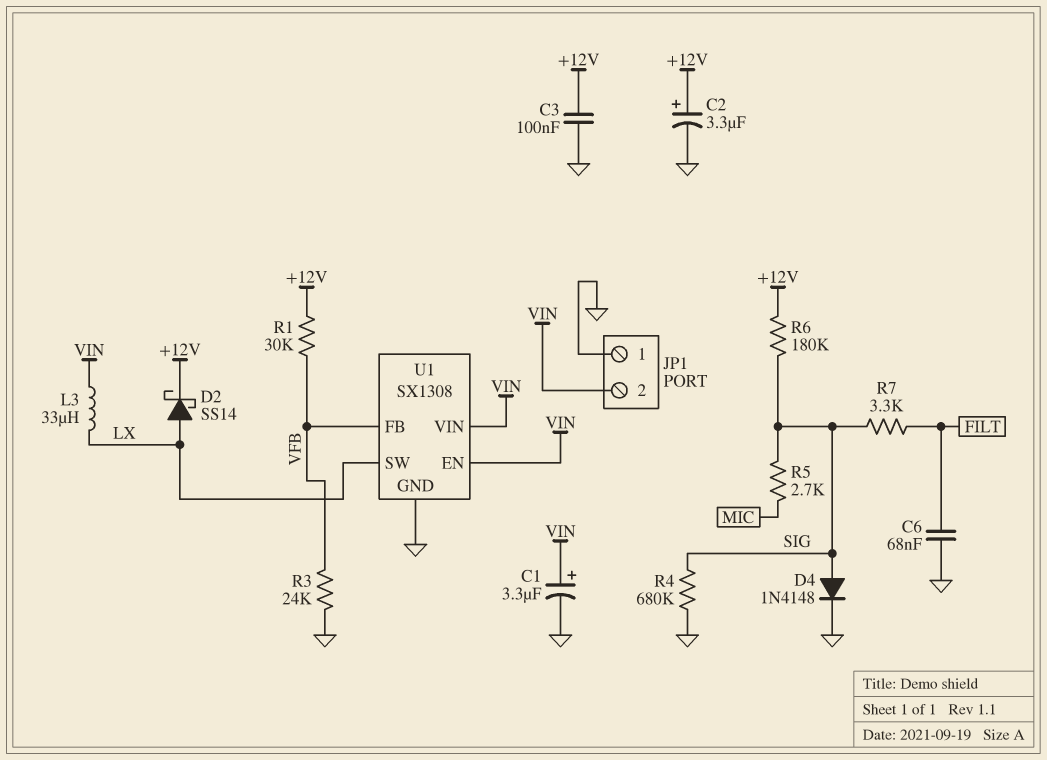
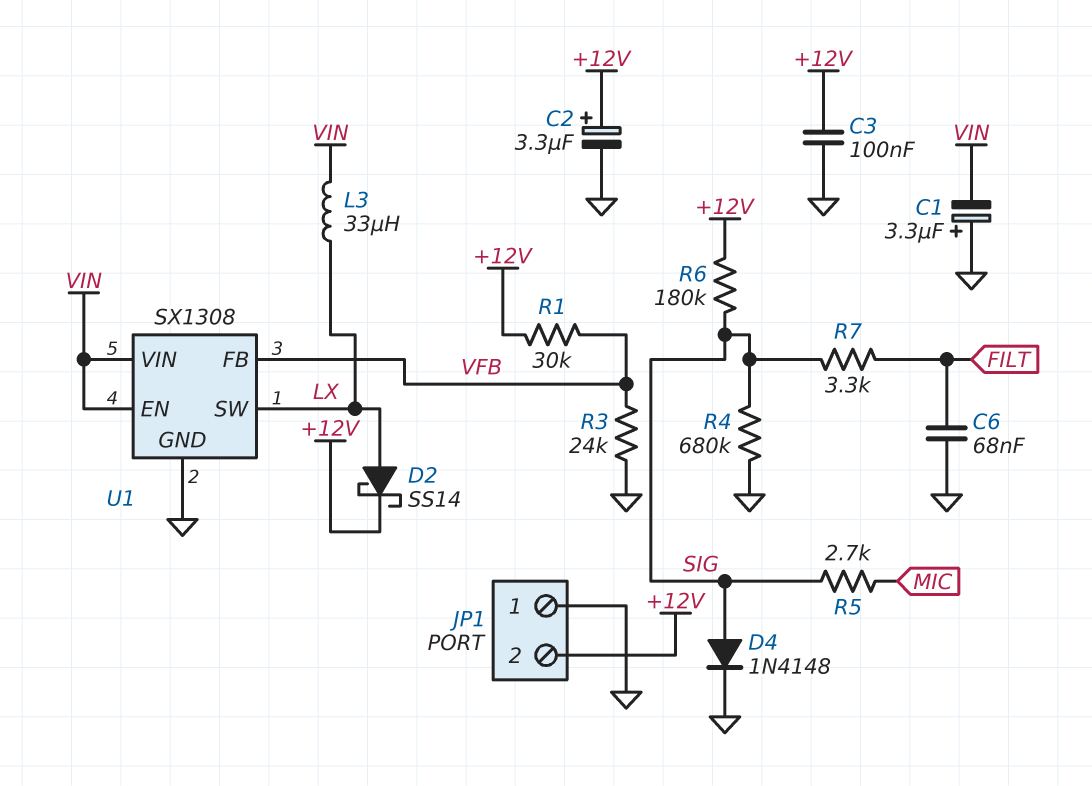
C1: 3.3uF (plus VIN, minus GND) -> 3.3uF (plus GND, minus VIN)
JP1 pin 2: VIN -> +12V

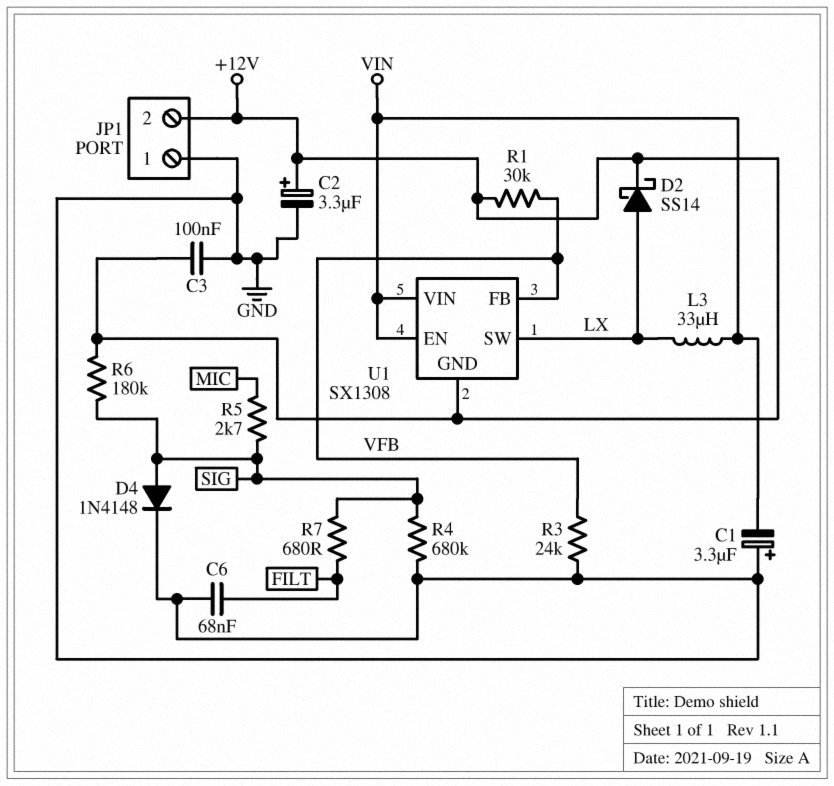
R7: 3.3k (FILT, SIG) -> 680 (FILT, SIG)
U1 pin GND: GND -> +12V

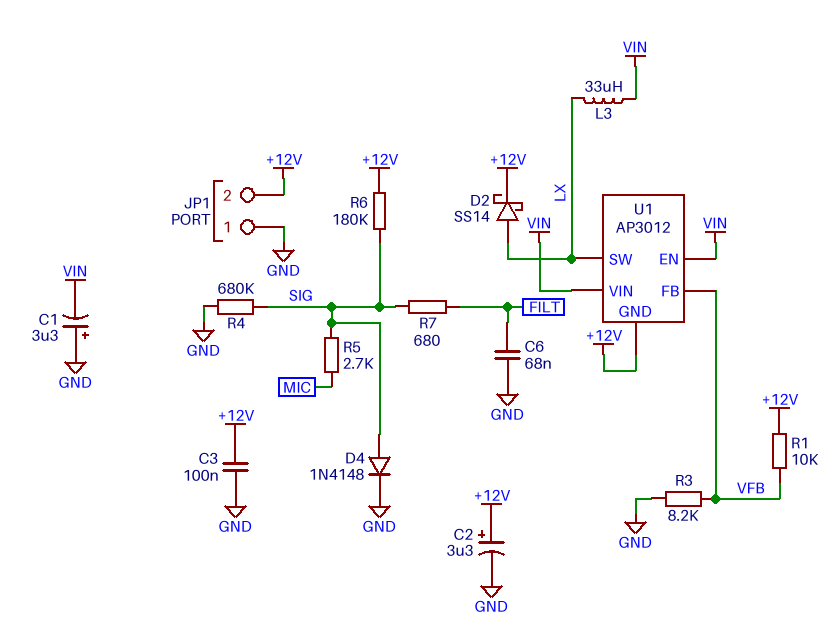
R1: 30k (+12V, VFB) -> 10k (+12V, VFB)
R3: 24k (GND, VFB) -> 8.2k (GND, VFB)
U1: SX1308 -> AP3012

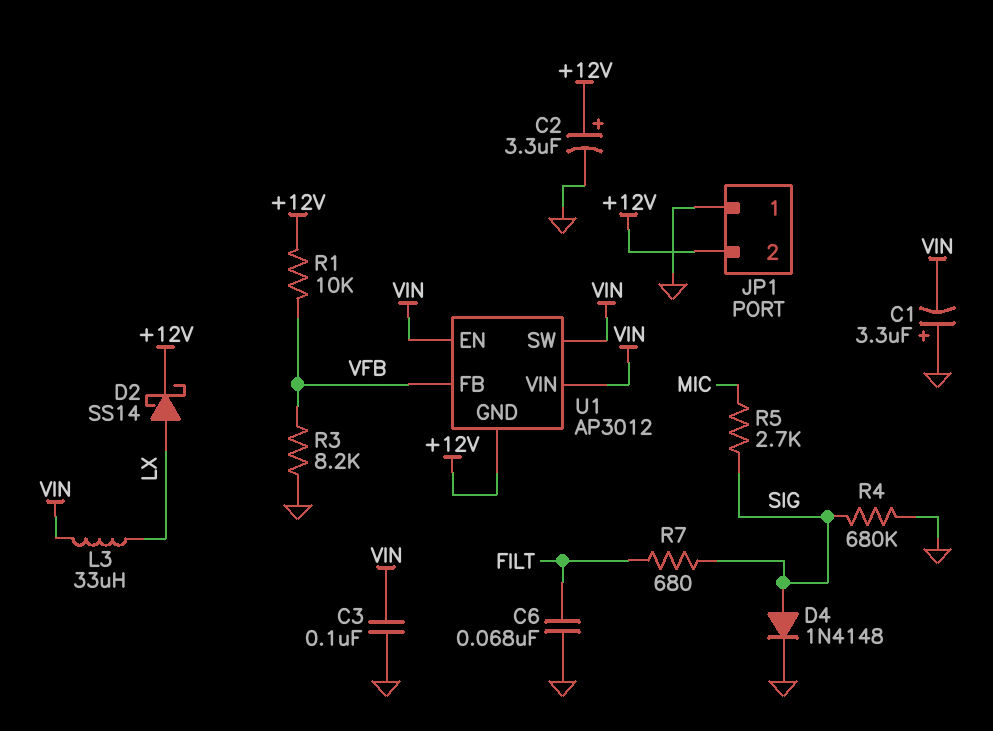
C3: 100nF (+12V, GND) -> 100nF (GND, VIN)
R6: 180k (+12V, SIG) -> none
U1 pin SW: LX -> VIN

